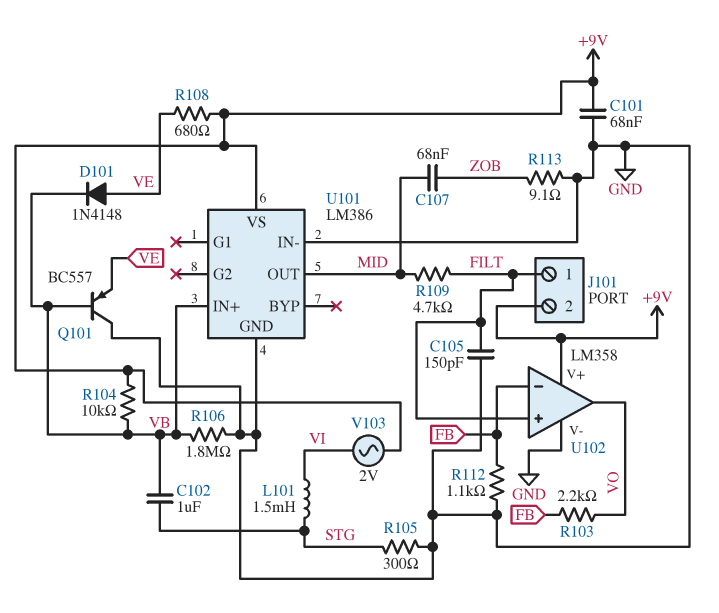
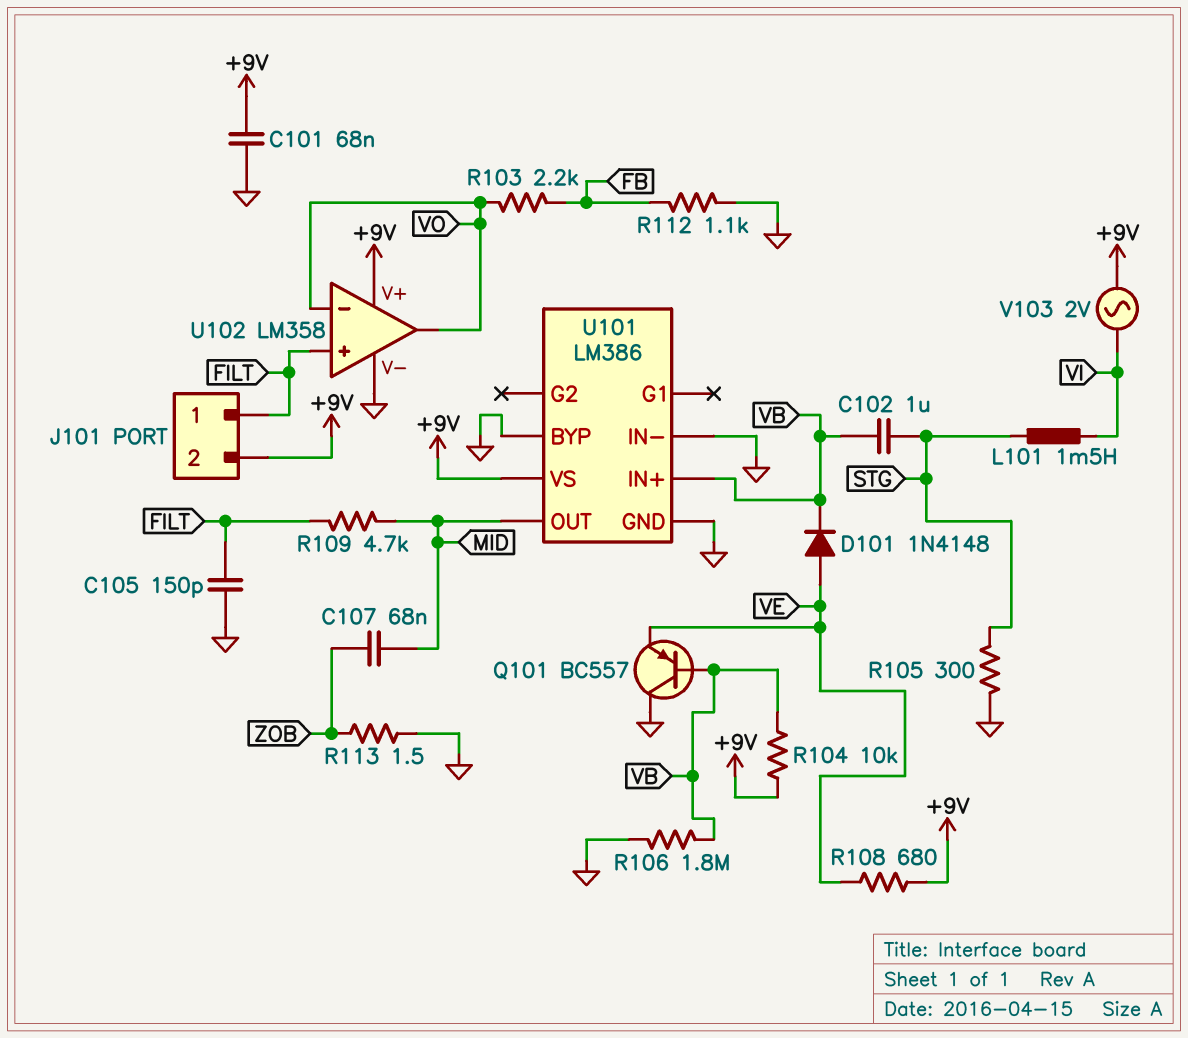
R113: 9.1 (GND, ZOB) -> 1.5 (GND, ZOB)
U101 pin BYP: none -> GND
U102 pin in-: FB -> VO

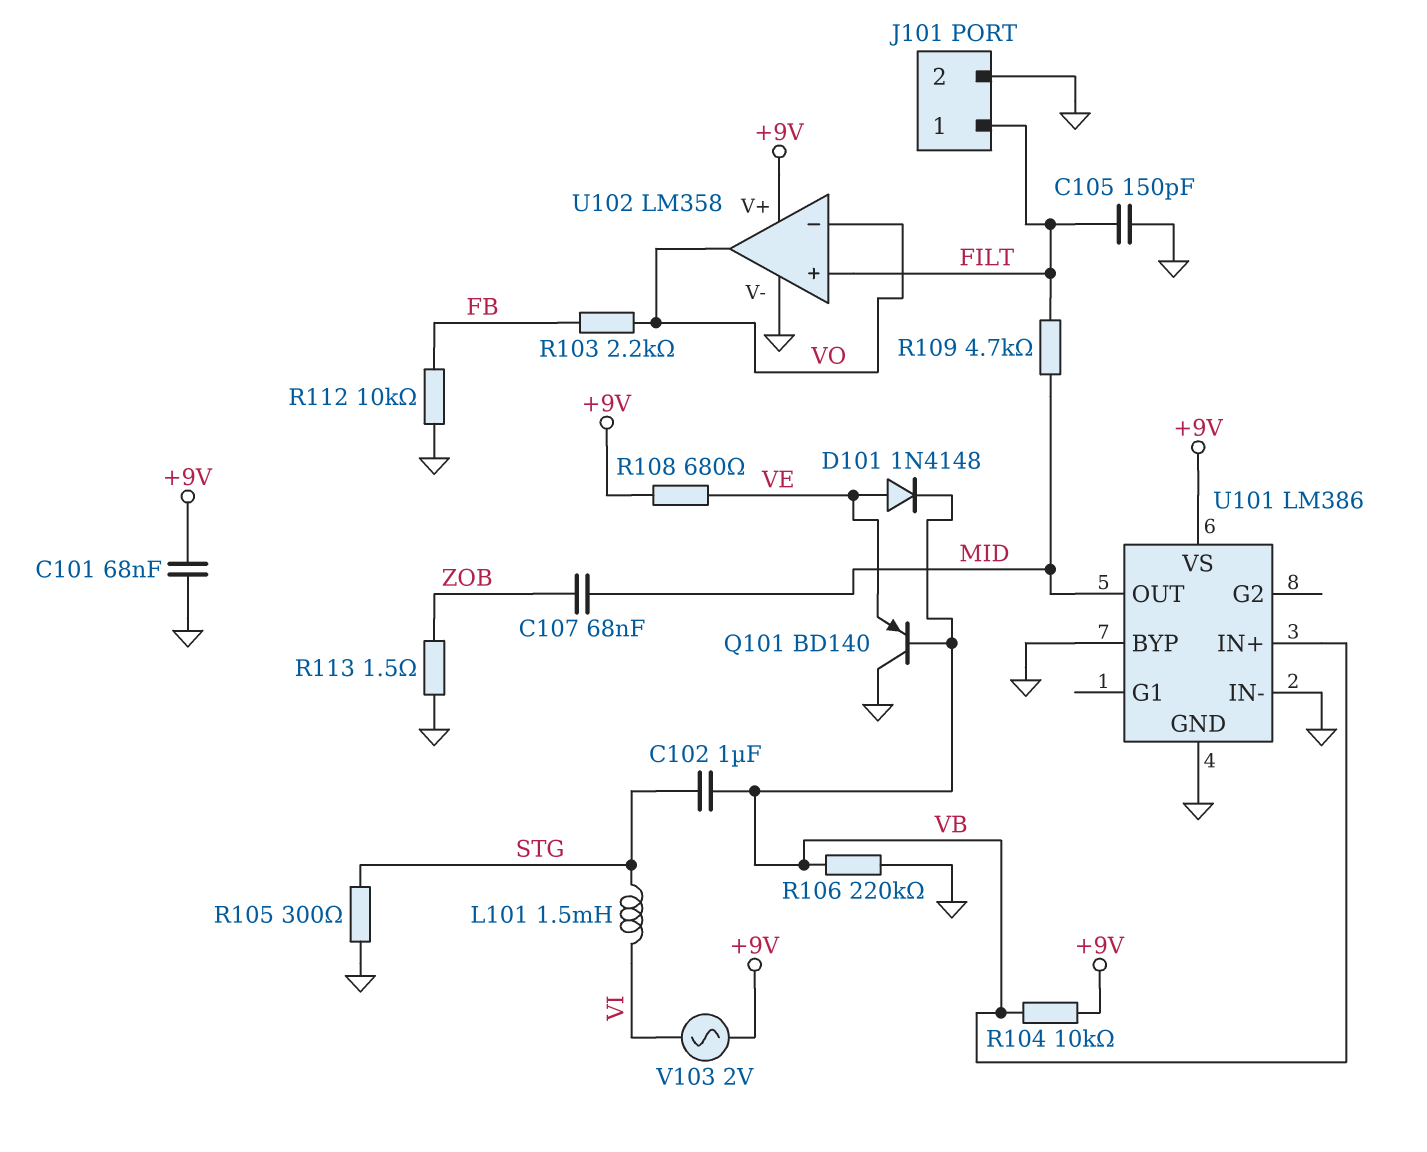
J101 pin 2: +9V -> GND
Q101: PNP BC557 (B VB, C GND, E VE) -> PNP BD140 (B VB, C GND, E VE)
R106: 1.8M (GND, VB) -> 220k (GND, VB)
R112: 1.1k (FB, GND) -> 10k (FB, GND)

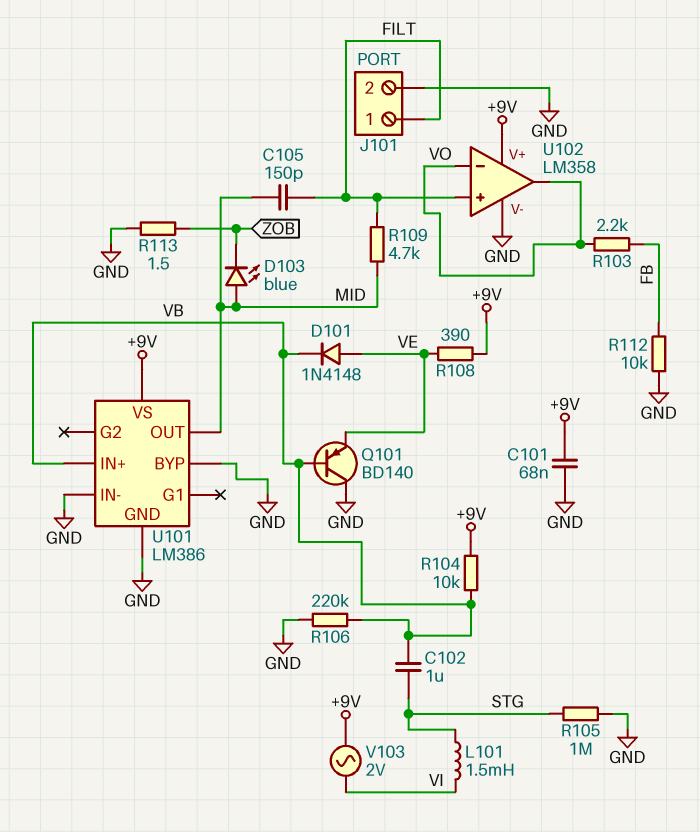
C105: 150pF (FILT, GND) -> 150pF (FILT, MID)
C107: 68nF (MID, ZOB) -> none
D103: none -> LED blue (A MID, K ZOB)
R105: 300 (GND, STG) -> 1M (GND, STG)
R108: 680 (+9V, VE) -> 390 (+9V, VE)

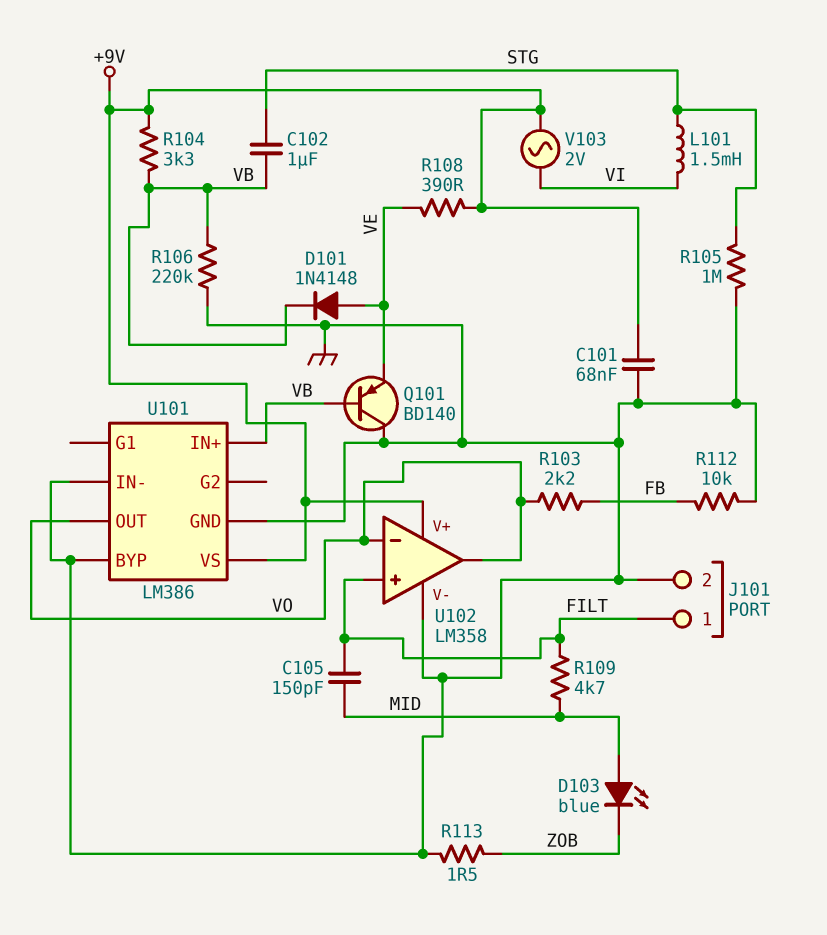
R104: 10k (+9V, VB) -> 3.3k (+9V, VB)
U101 pin OUT: MID -> VO

